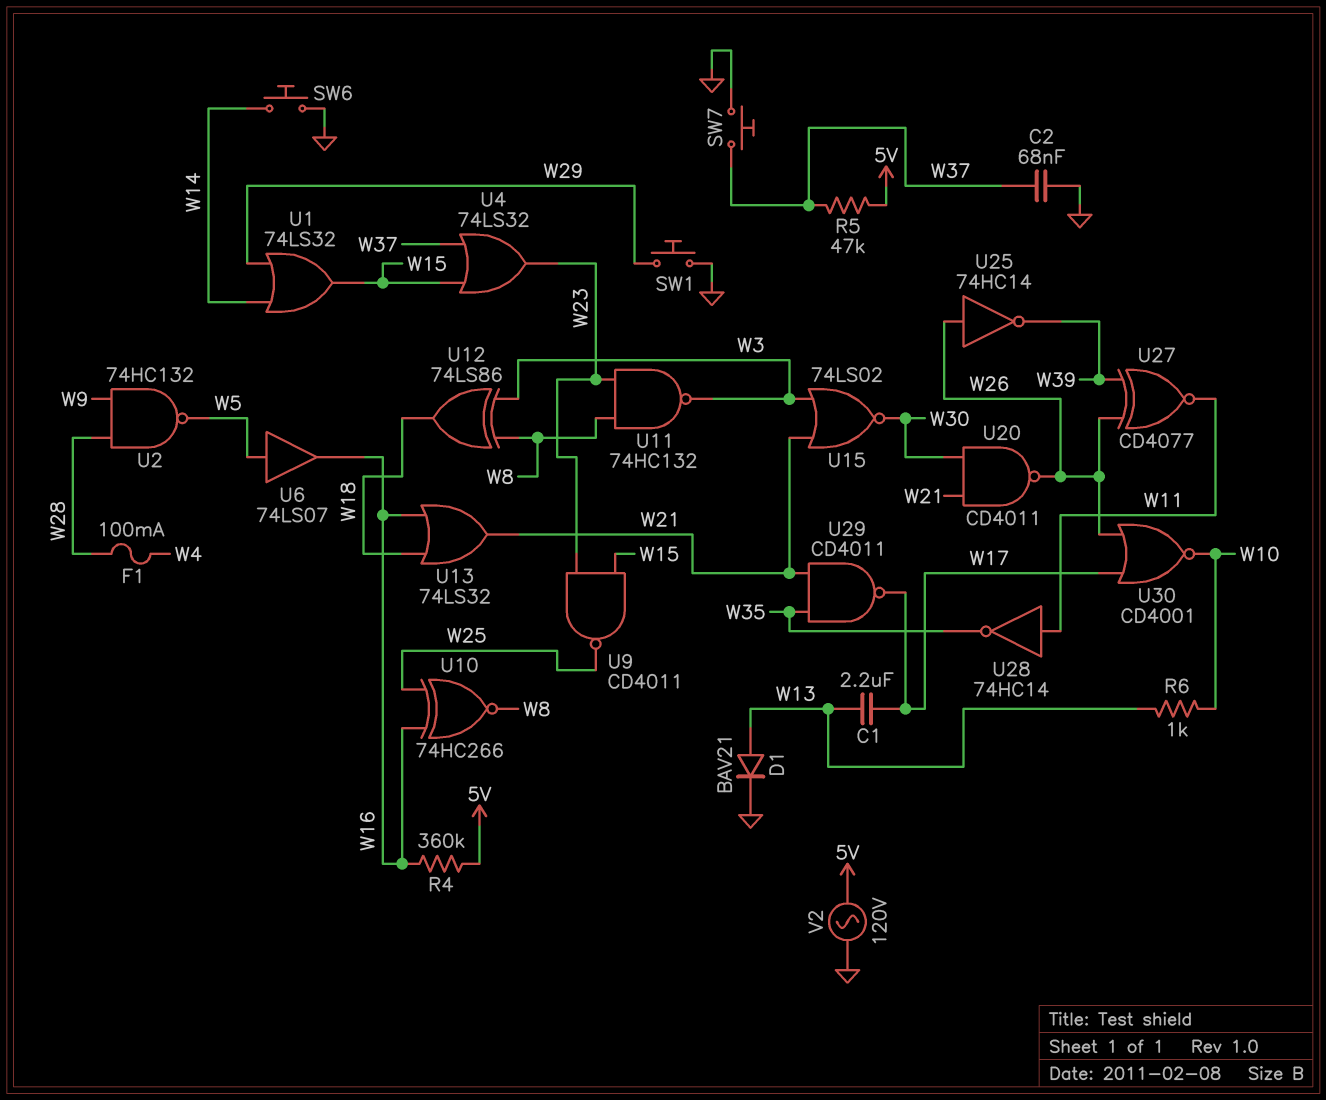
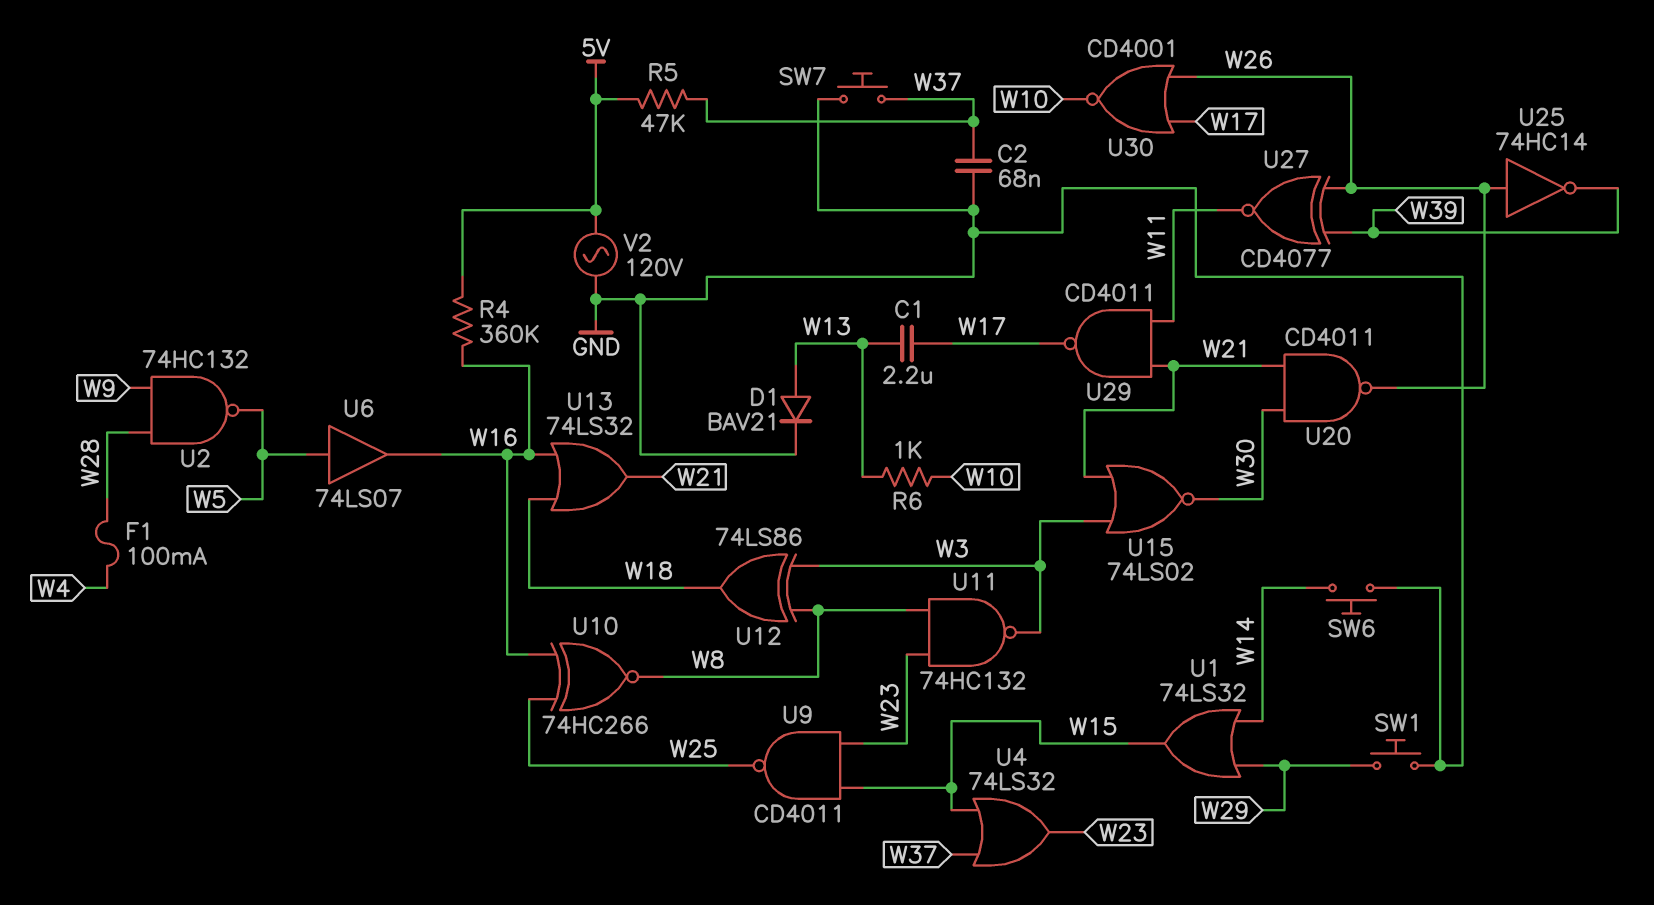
U28: NOT 74HC14 (in W11, out W35) -> none
U29: NAND CD4011 (in W21, in W35, out W17) -> NAND CD4011 (in W11, in W21, out W17)

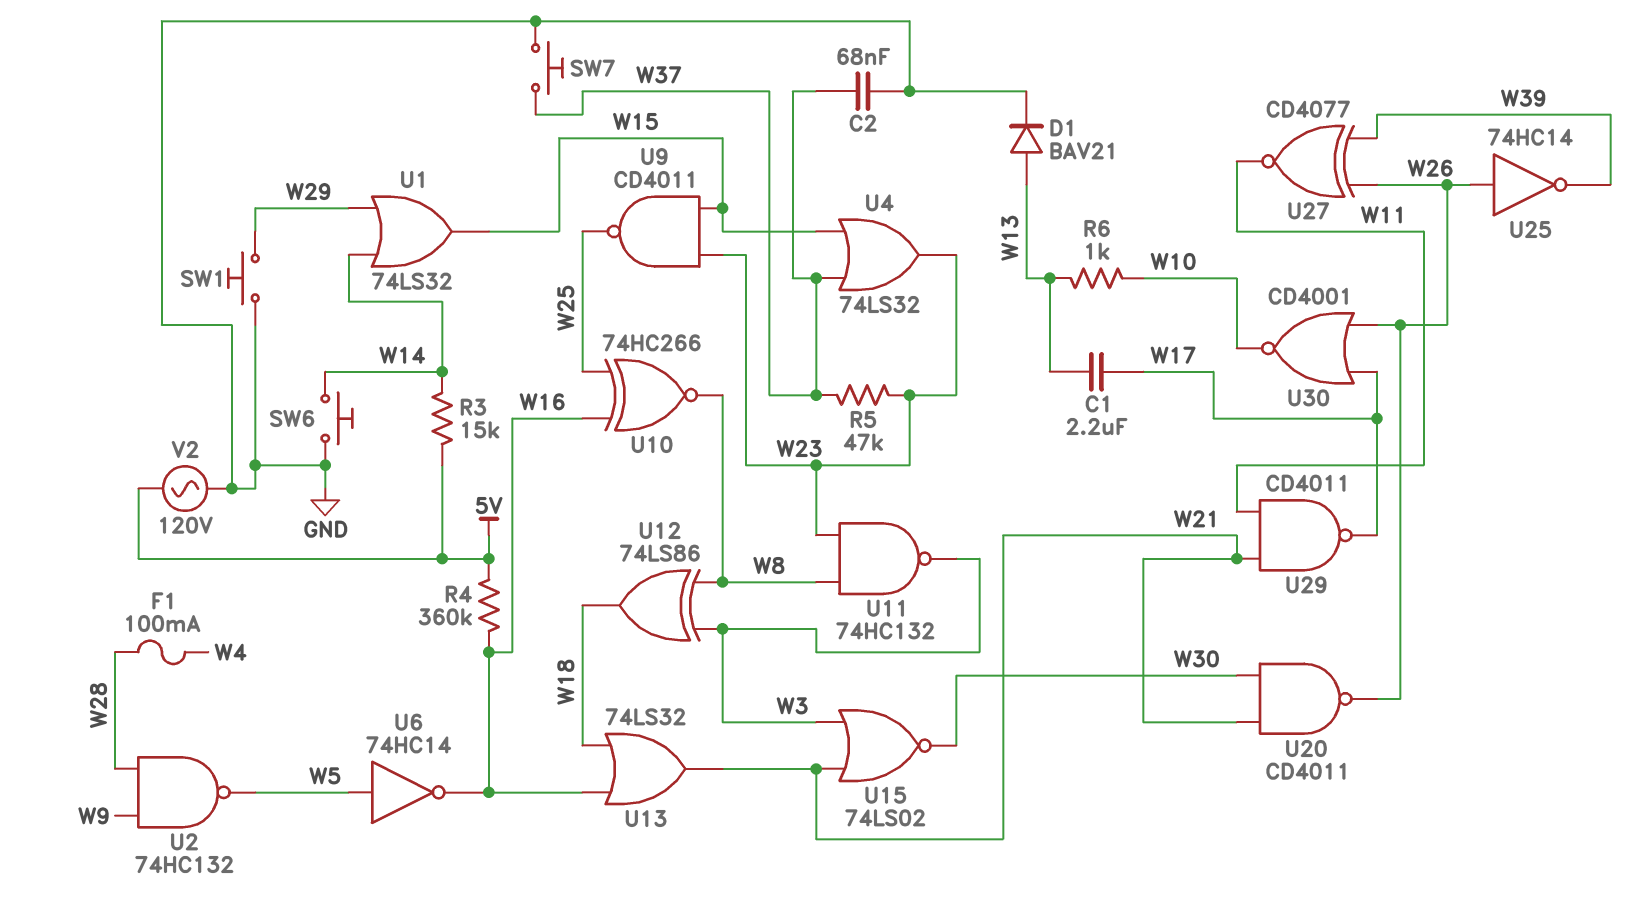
R3: none -> 15k (5V, W14)
R5: 47k (5V, W37) -> 47k (W23, W37)
U6: buffer 74LS07 (in W5, out W16) -> NOT 74HC14 (in W5, out W16)

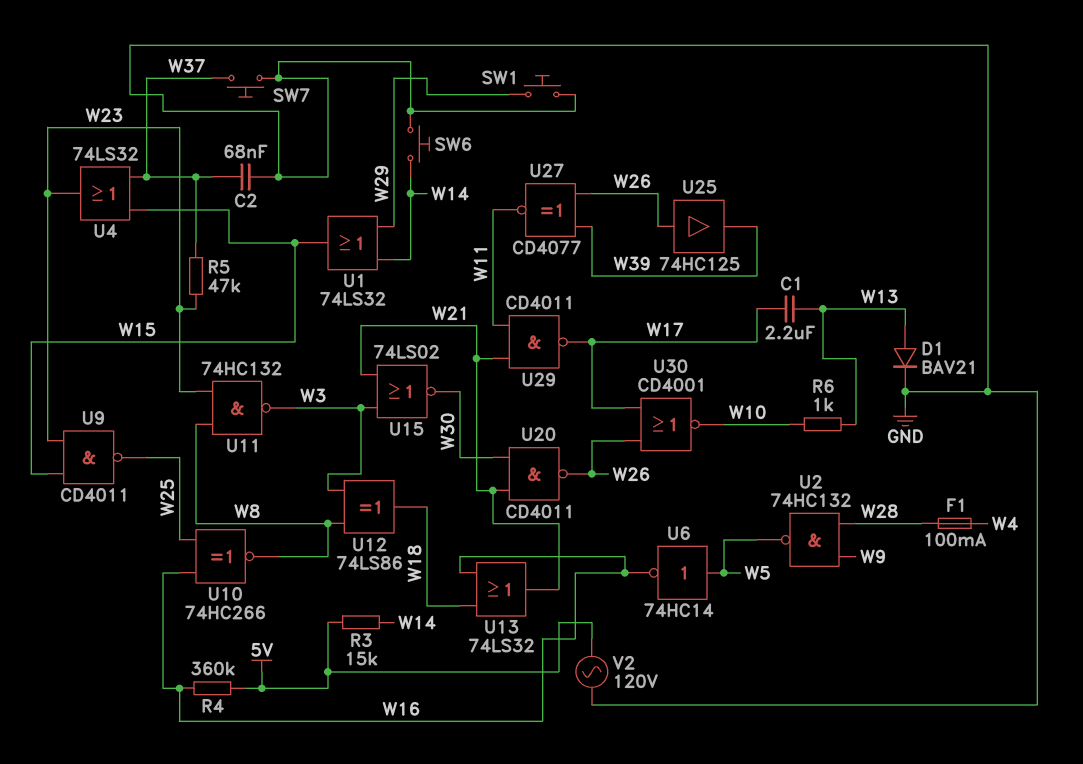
U25: NOT 74HC14 (in W26, out W39) -> buffer 74HC125 (in W26, out W39)

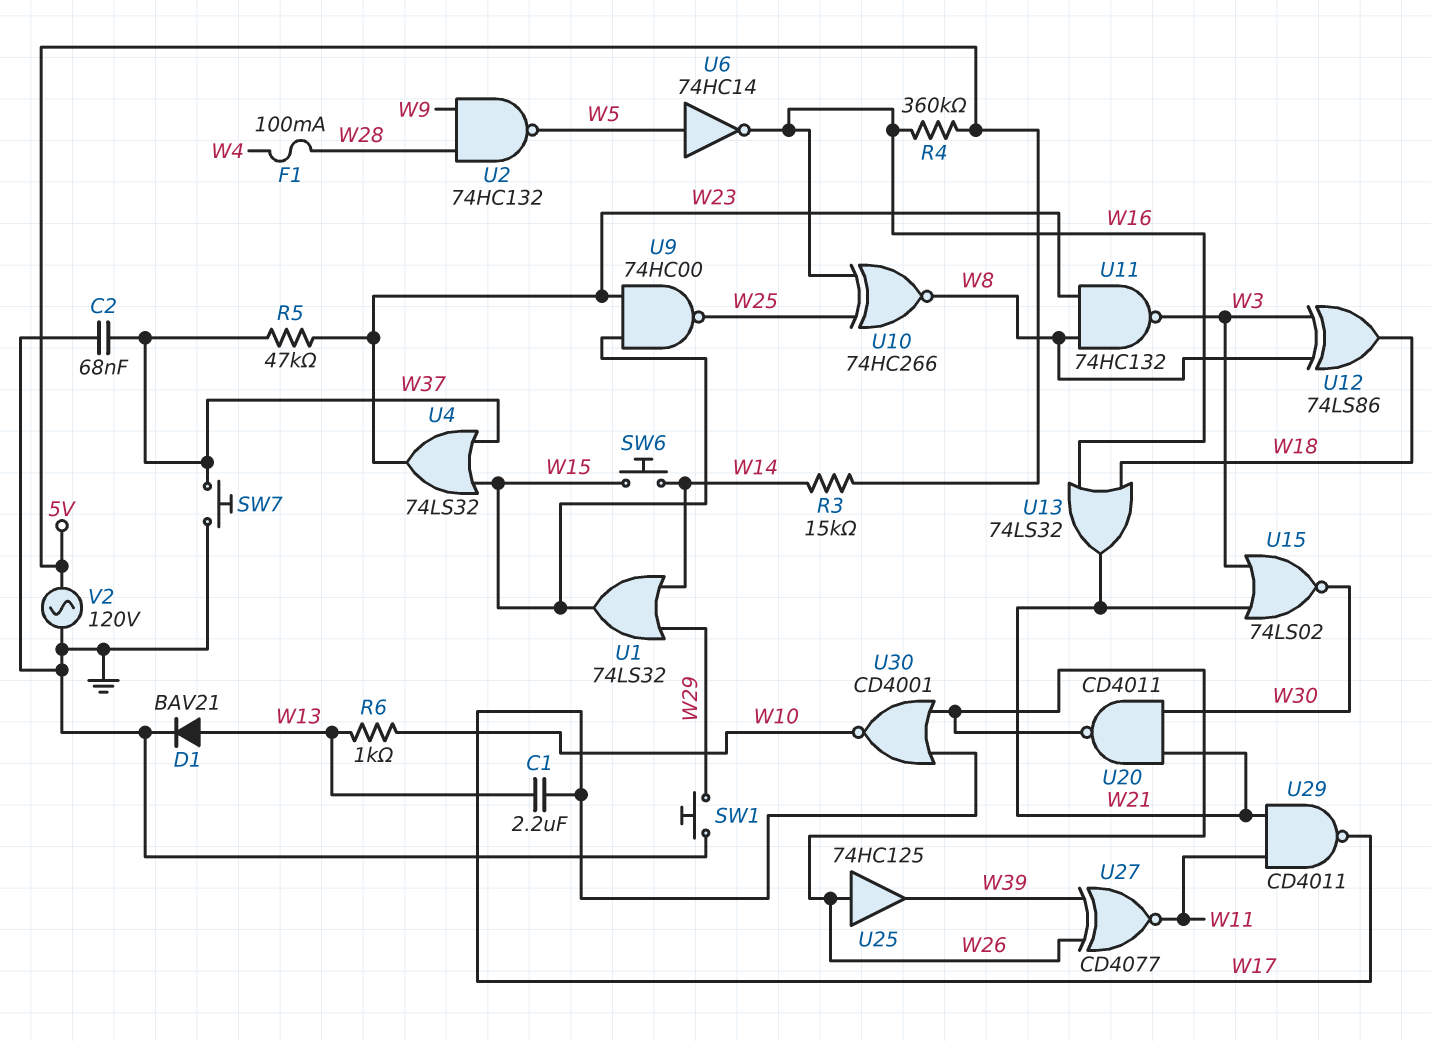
SW6: button (GND, W14) -> button (W14, W15)
U9: NAND CD4011 (in W15, in W23, out W25) -> NAND 74HC00 (in W15, in W23, out W25)

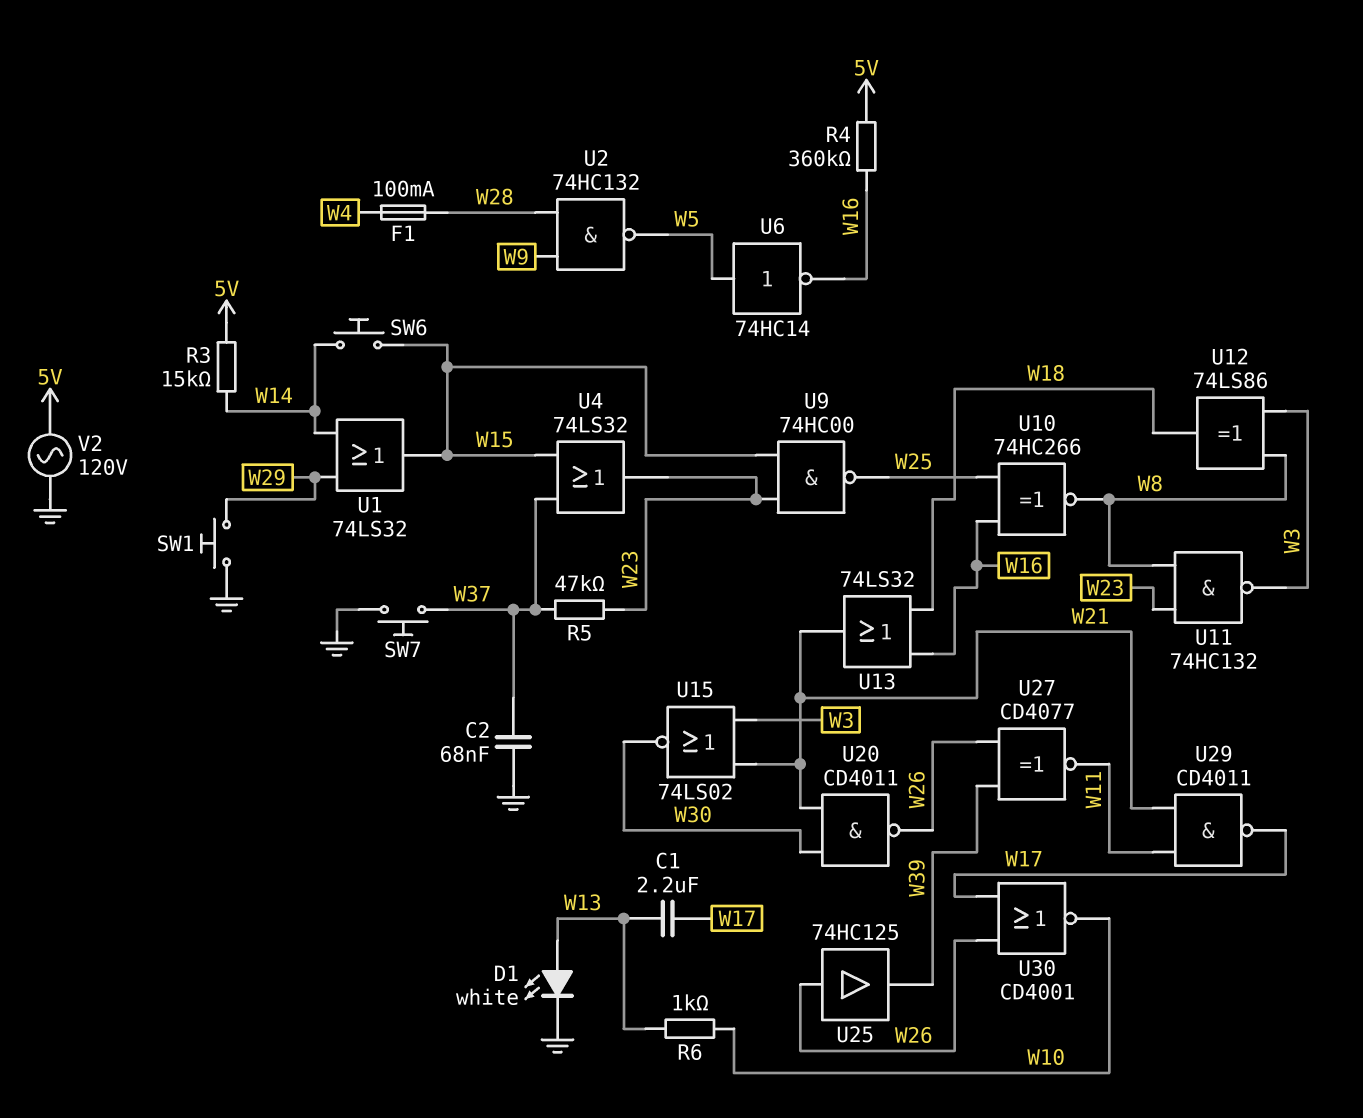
D1: diode BAV21 (A W13, K GND) -> LED white (A W13, K GND)

